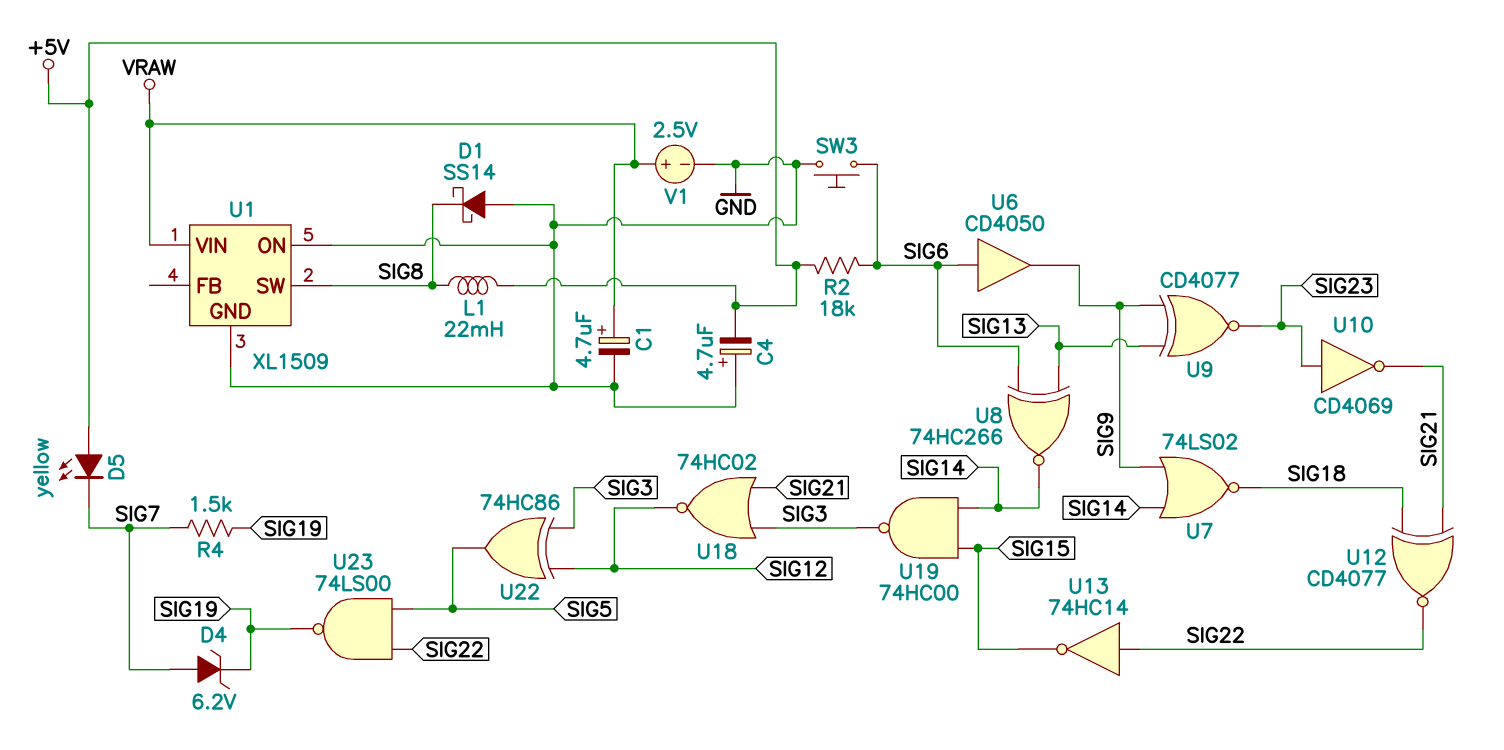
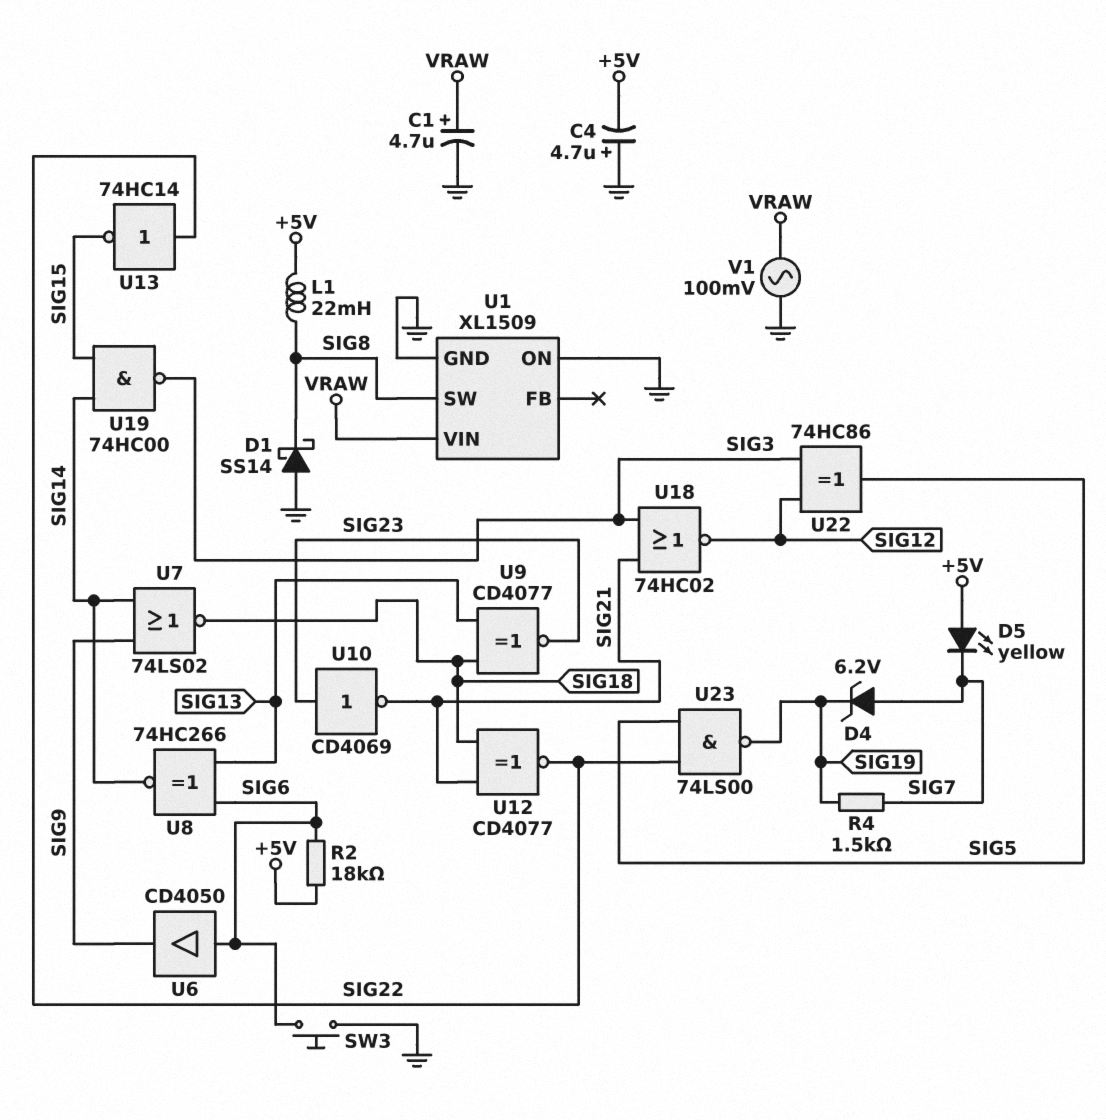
U9: XNOR CD4077 (in SIG9, in SIG13, out SIG23) -> XNOR CD4077 (in SIG13, in SIG18, out SIG23)
V1: 2.5V (plus VRAW, minus GND) -> AC 100mV (GND, VRAW)

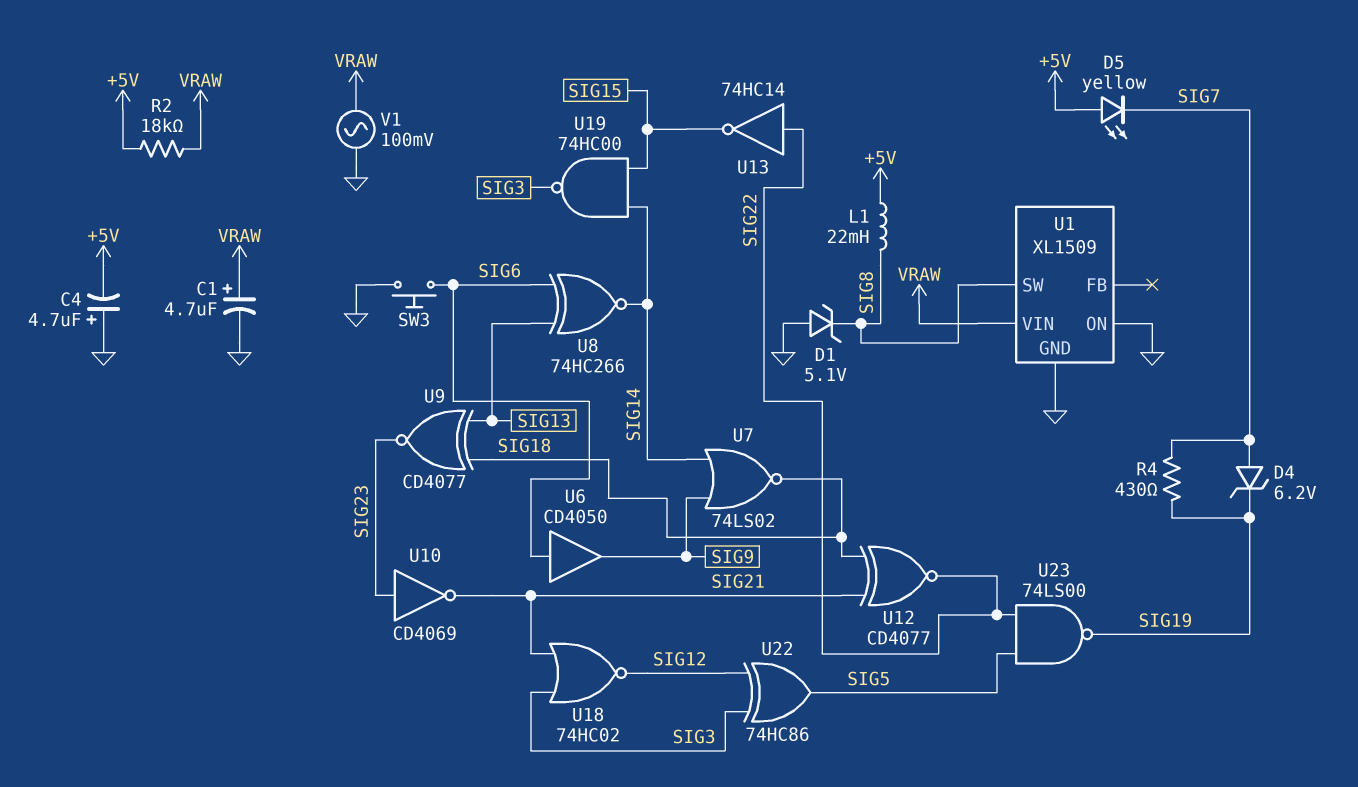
D1: schottky SS14 (A GND, K SIG8) -> zener 5.1V (A GND, K SIG8)
R2: 18k (+5V, SIG6) -> 18k (+5V, VRAW)
R4: 1.5k (SIG7, SIG19) -> 430 (SIG7, SIG19)

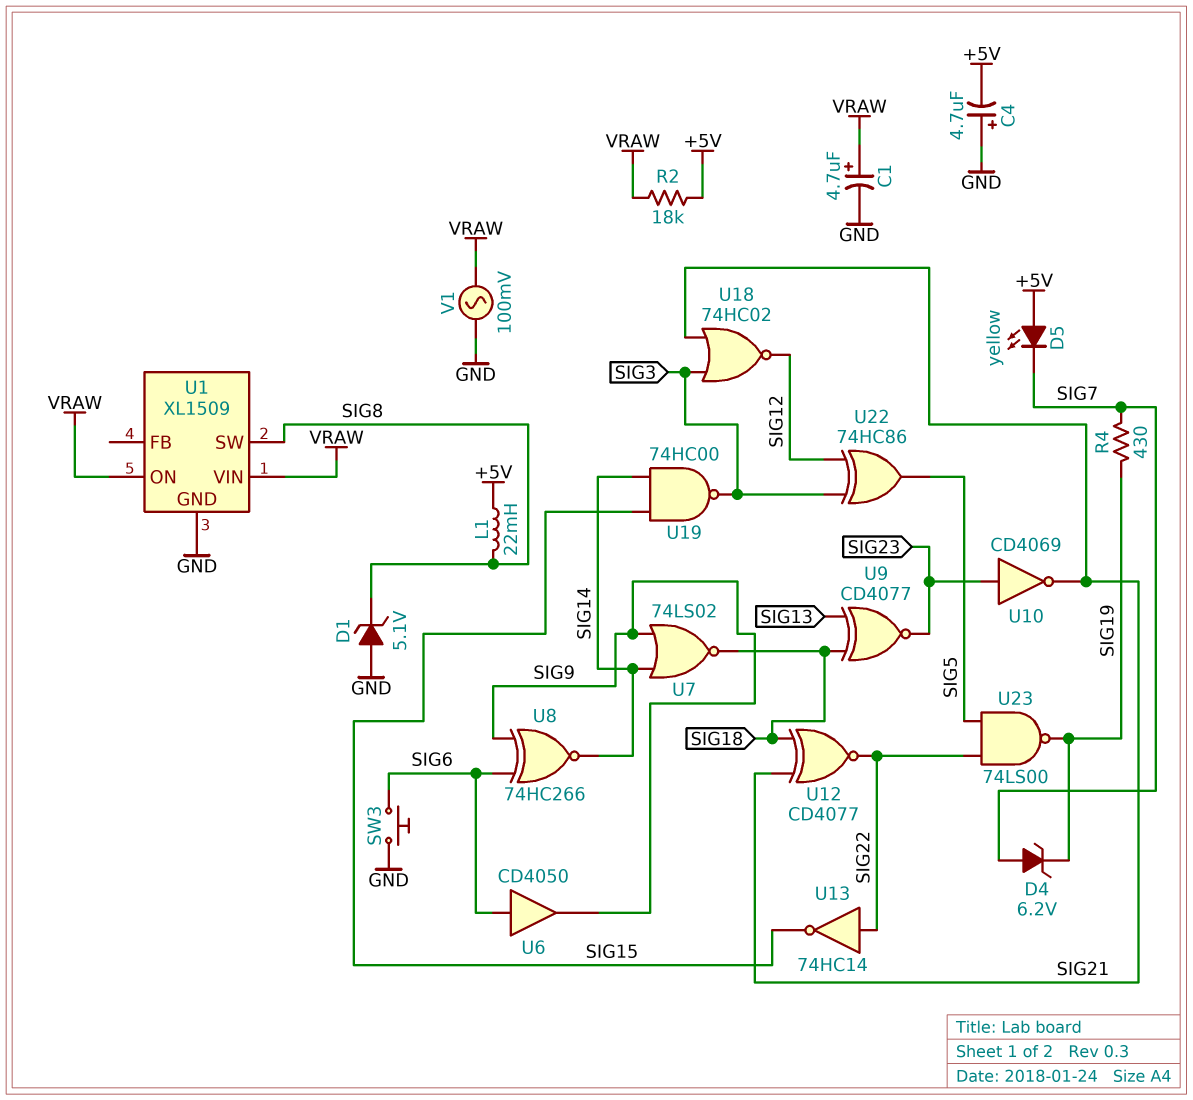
U1 pin ON: GND -> VRAW
U8: XNOR 74HC266 (in SIG6, in SIG13, out SIG14) -> XNOR 74HC266 (in SIG6, in SIG9, out SIG14)

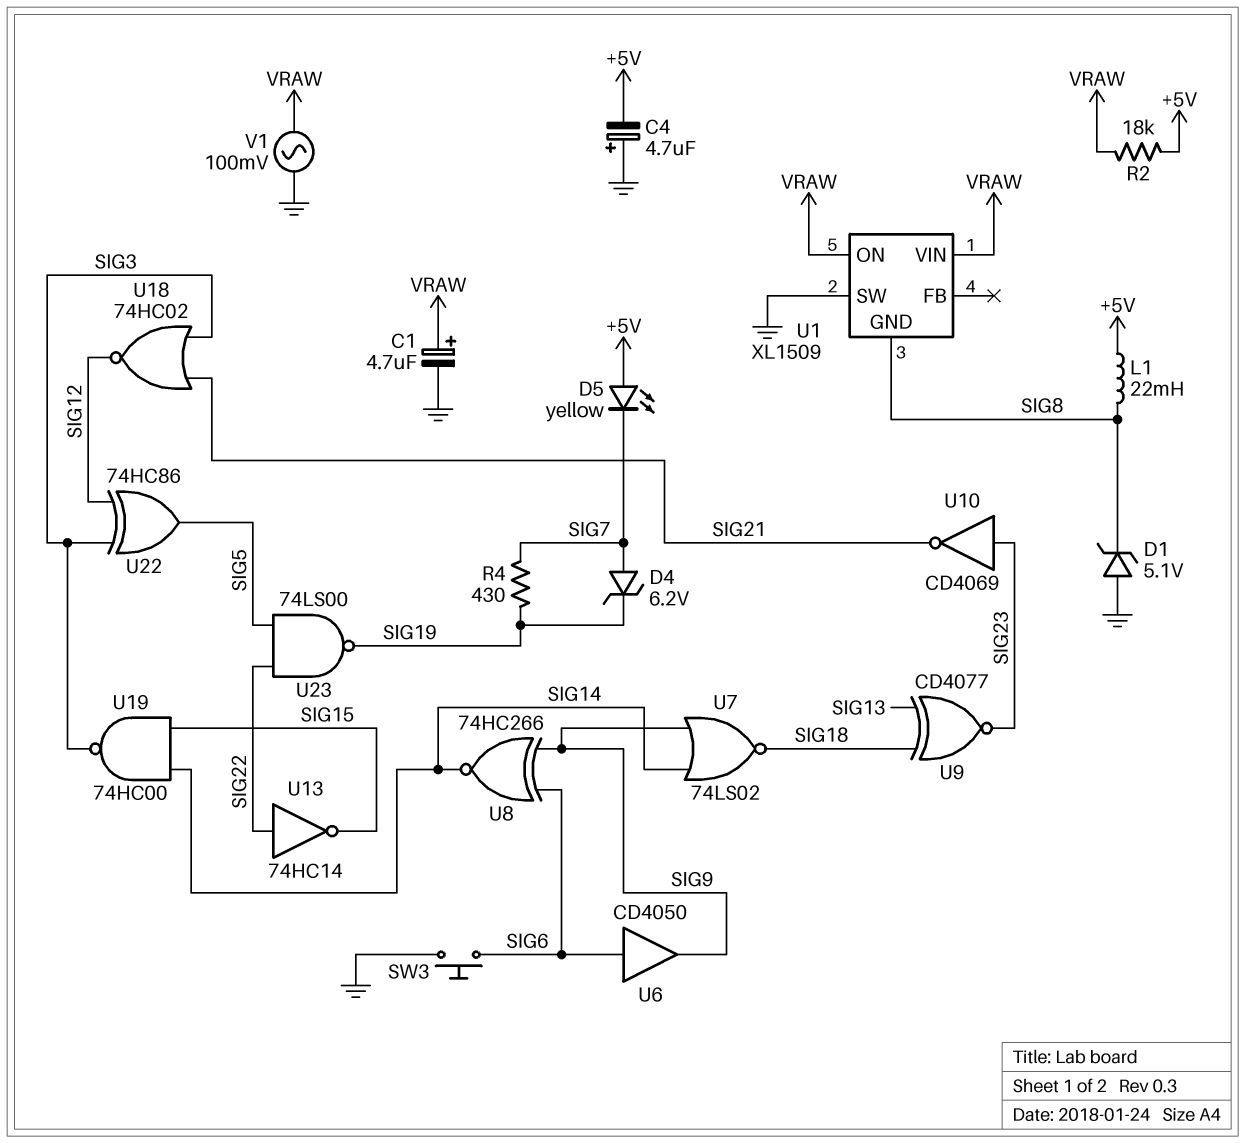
U1 pin GND: GND -> SIG8
U1 pin SW: SIG8 -> GND
U12: XNOR CD4077 (in SIG18, in SIG21, out SIG22) -> none

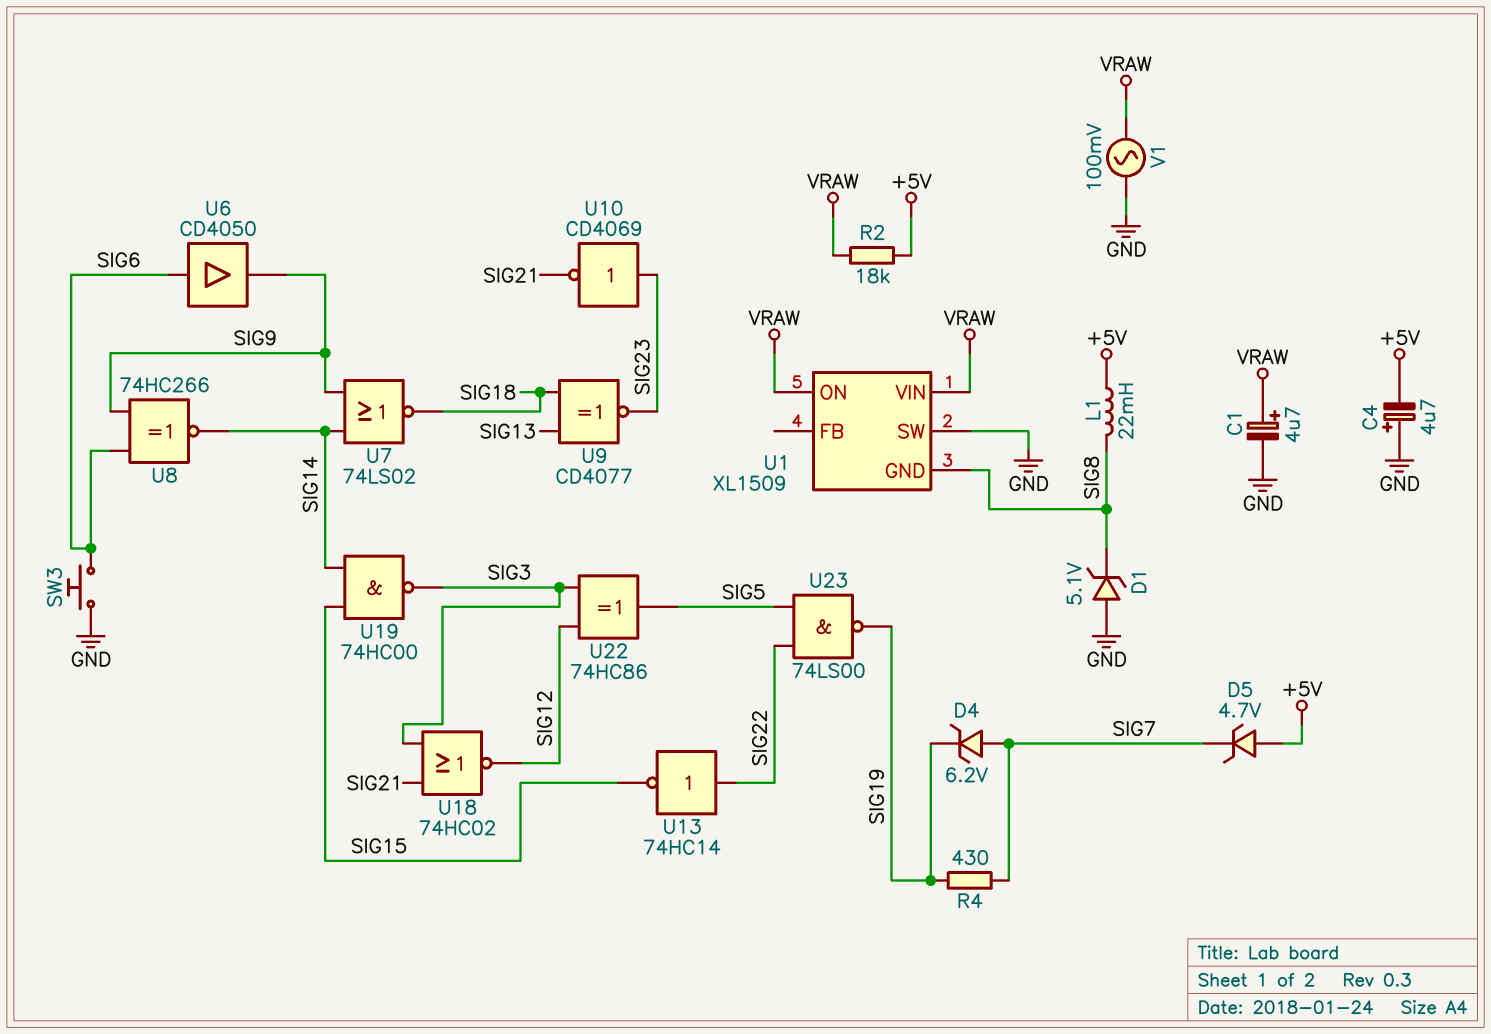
D5: LED yellow (A +5V, K SIG7) -> zener 4.7V (A +5V, K SIG7)

